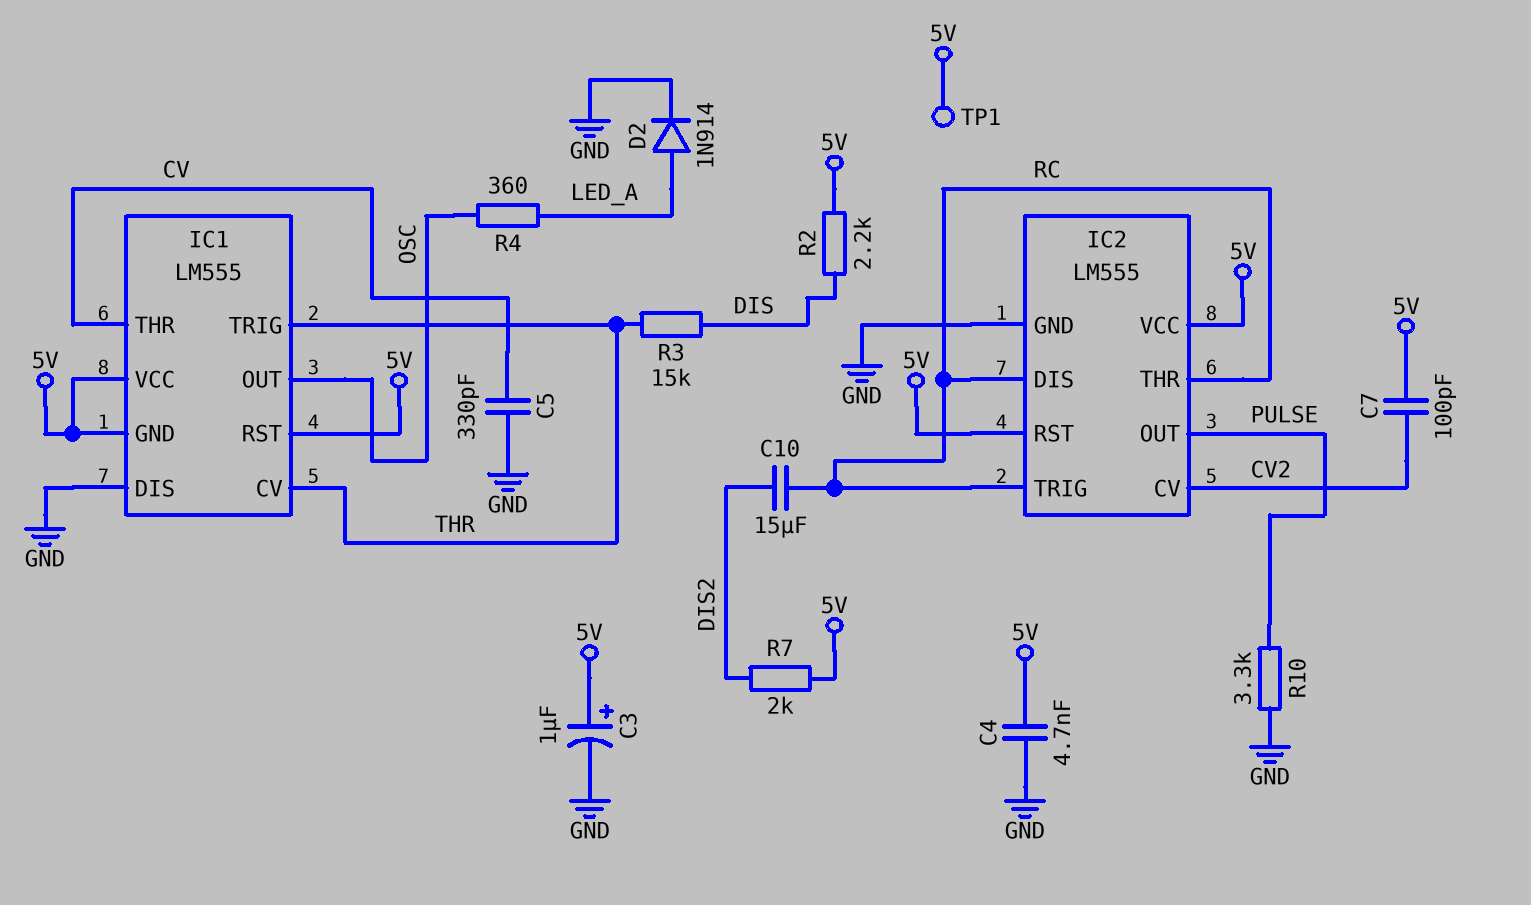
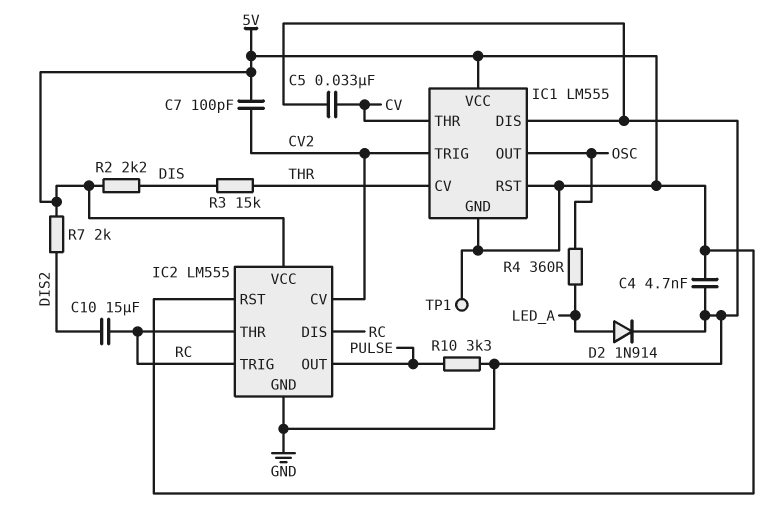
C3: 1uF (plus 5V, minus GND) -> none
C5: 330pF (CV, GND) -> 33nF (CV, GND)
IC1 pin TRIG: THR -> CV2

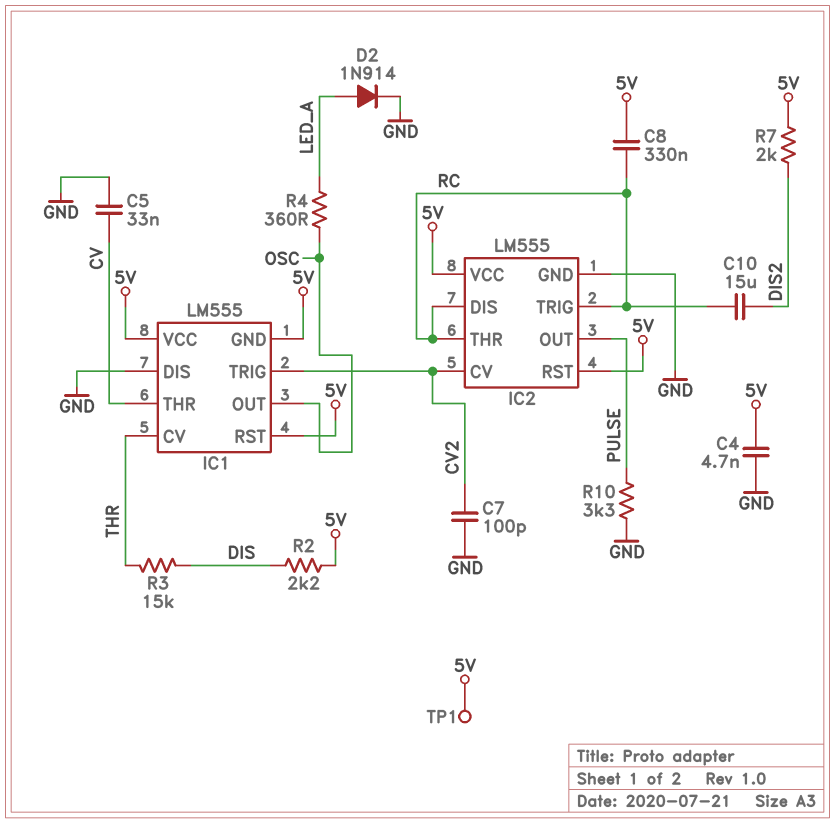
C7: 100pF (5V, CV2) -> 100pF (CV2, GND)
C8: none -> 330nF (5V, RC)

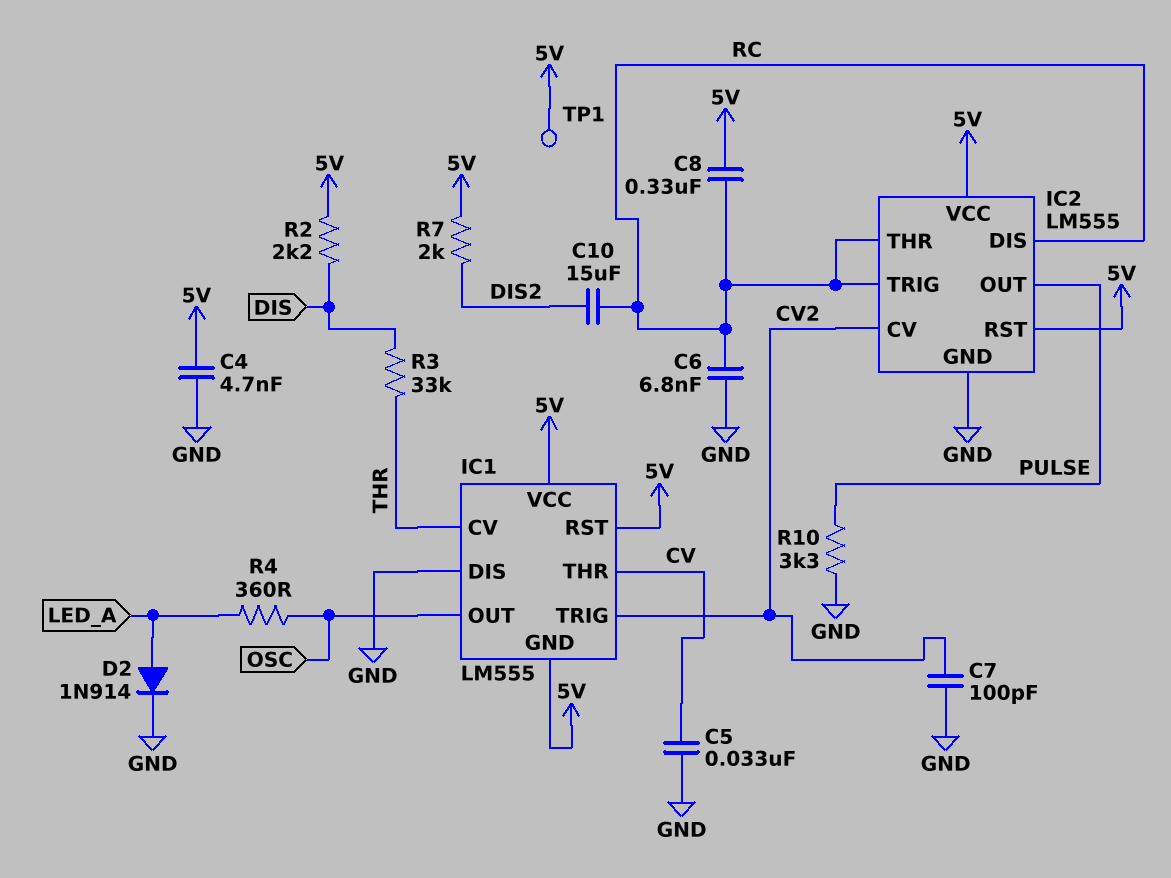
C6: none -> 6.8nF (GND, RC)
R3: 15k (DIS, THR) -> 33k (DIS, THR)

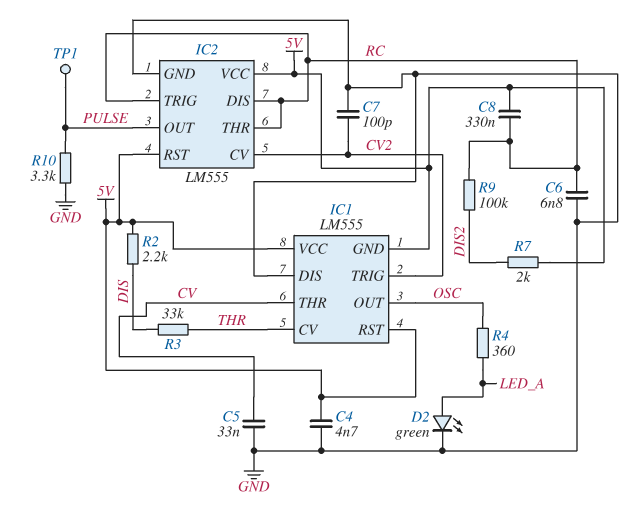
C10: 15uF (DIS2, RC) -> none
D2: diode 1N914 (A LED_A, K GND) -> LED green (A LED_A, K GND)
R9: none -> 100k (DIS2, RC)
TP1: test point (5V) -> test point (PULSE)

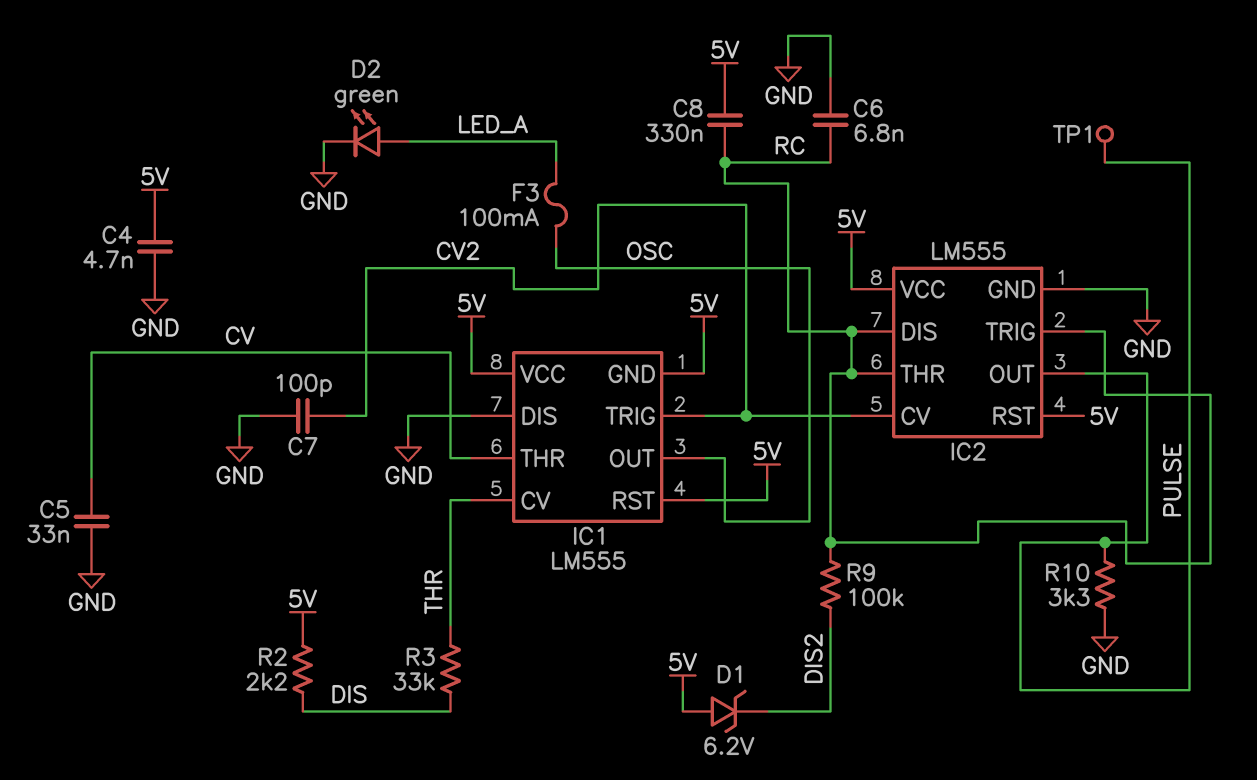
D1: none -> zener 6.2V (A 5V, K DIS2)
F3: none -> 100mA (LED_A, OSC)
R4: 360 (LED_A, OSC) -> none
R7: 2k (5V, DIS2) -> none

